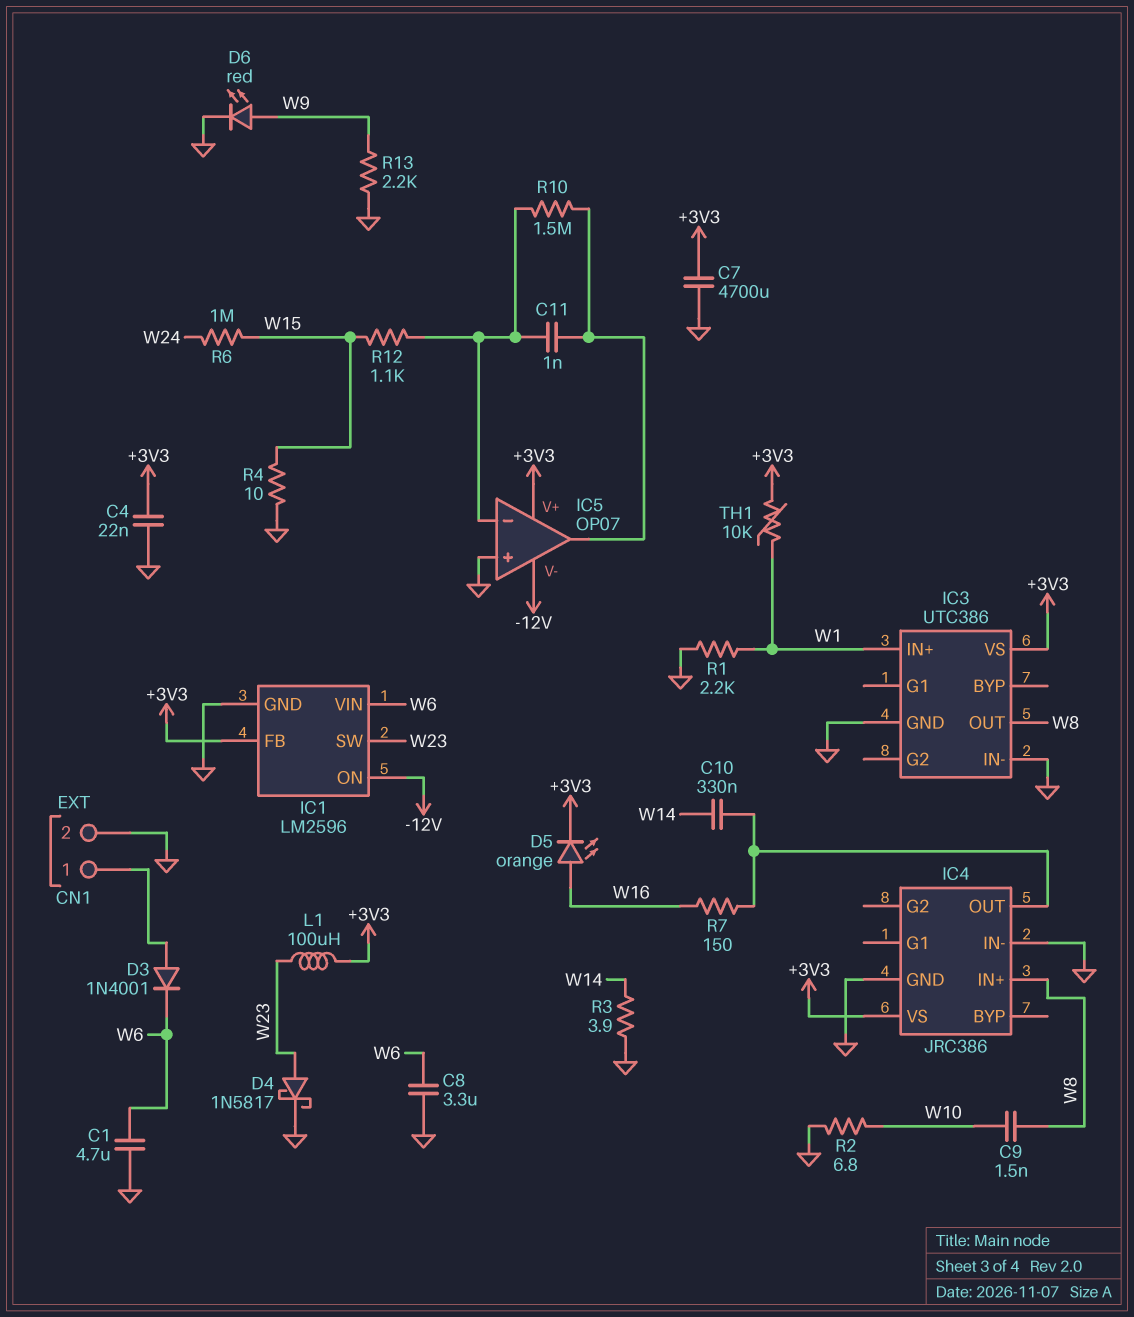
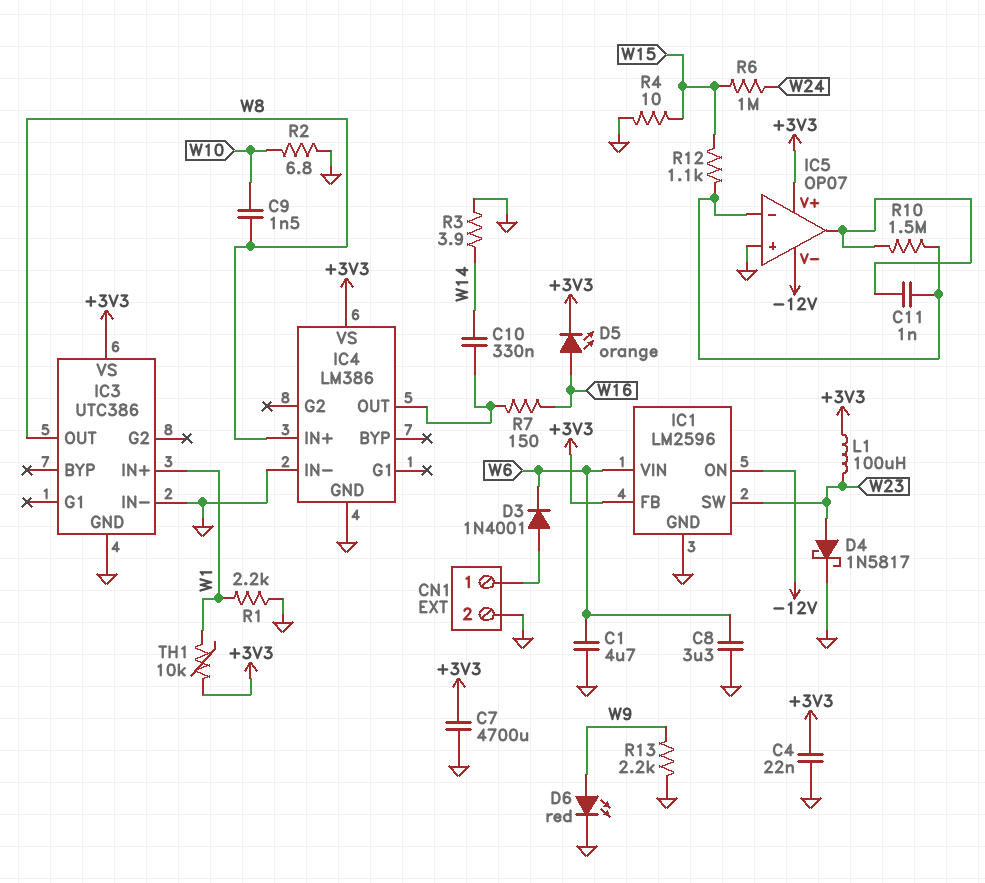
IC4: JRC386 -> LM386

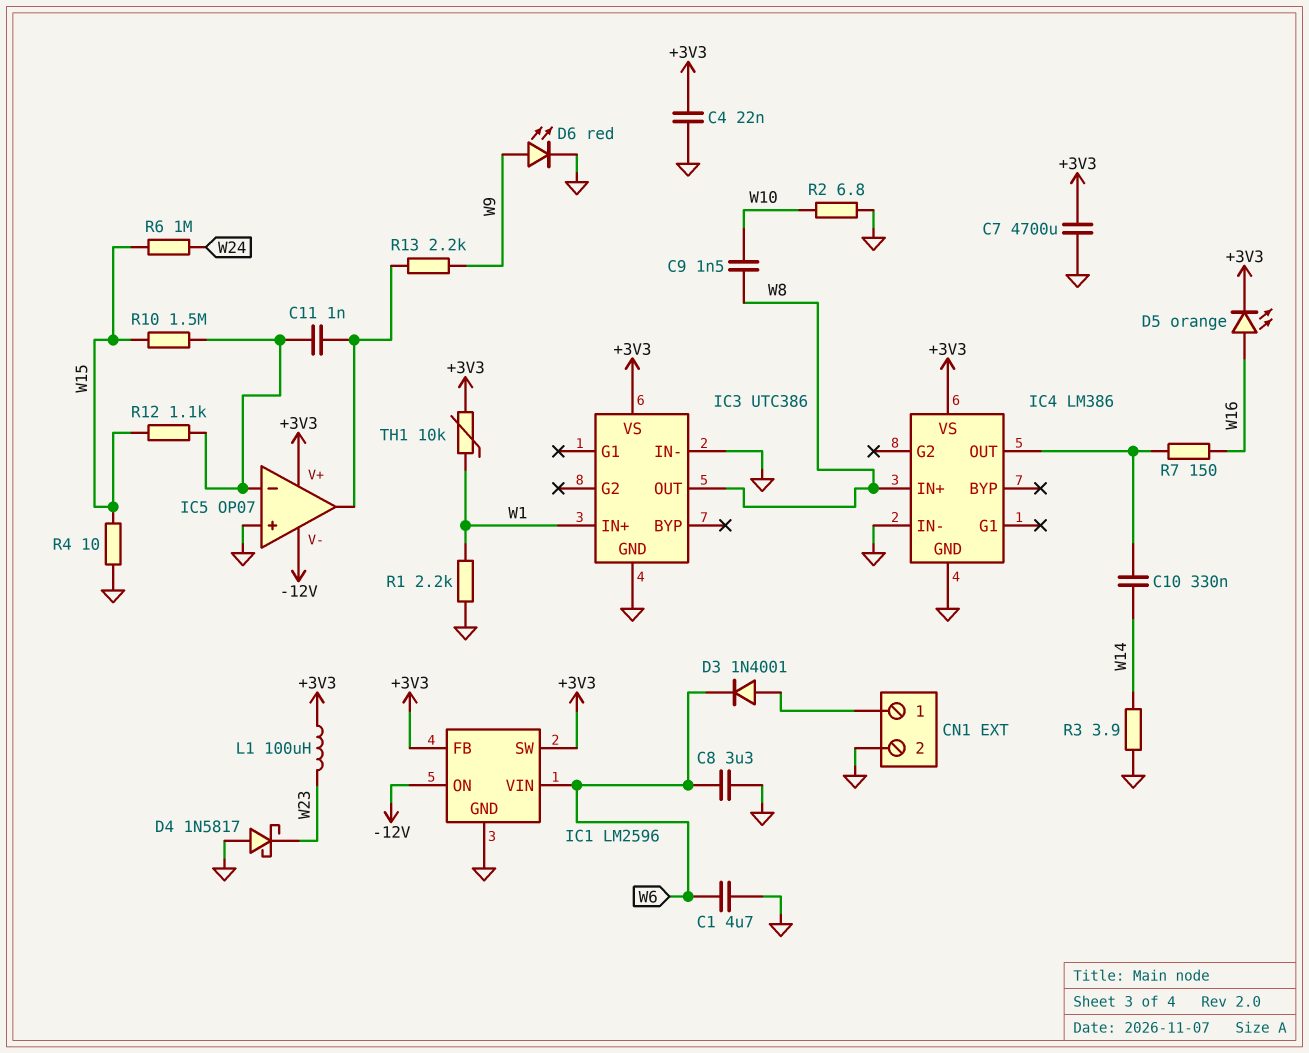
D4: schottky 1N5817 (A W23, K GND) -> schottky 1N5817 (A GND, K W23)
IC1 pin SW: W23 -> +3V3
R10: 1.5M (IC5/in-, IC5/out) -> 1.5M (IC5/in-, W15)
R13: 2.2k (GND, W9) -> 2.2k (IC5/out, W9)

